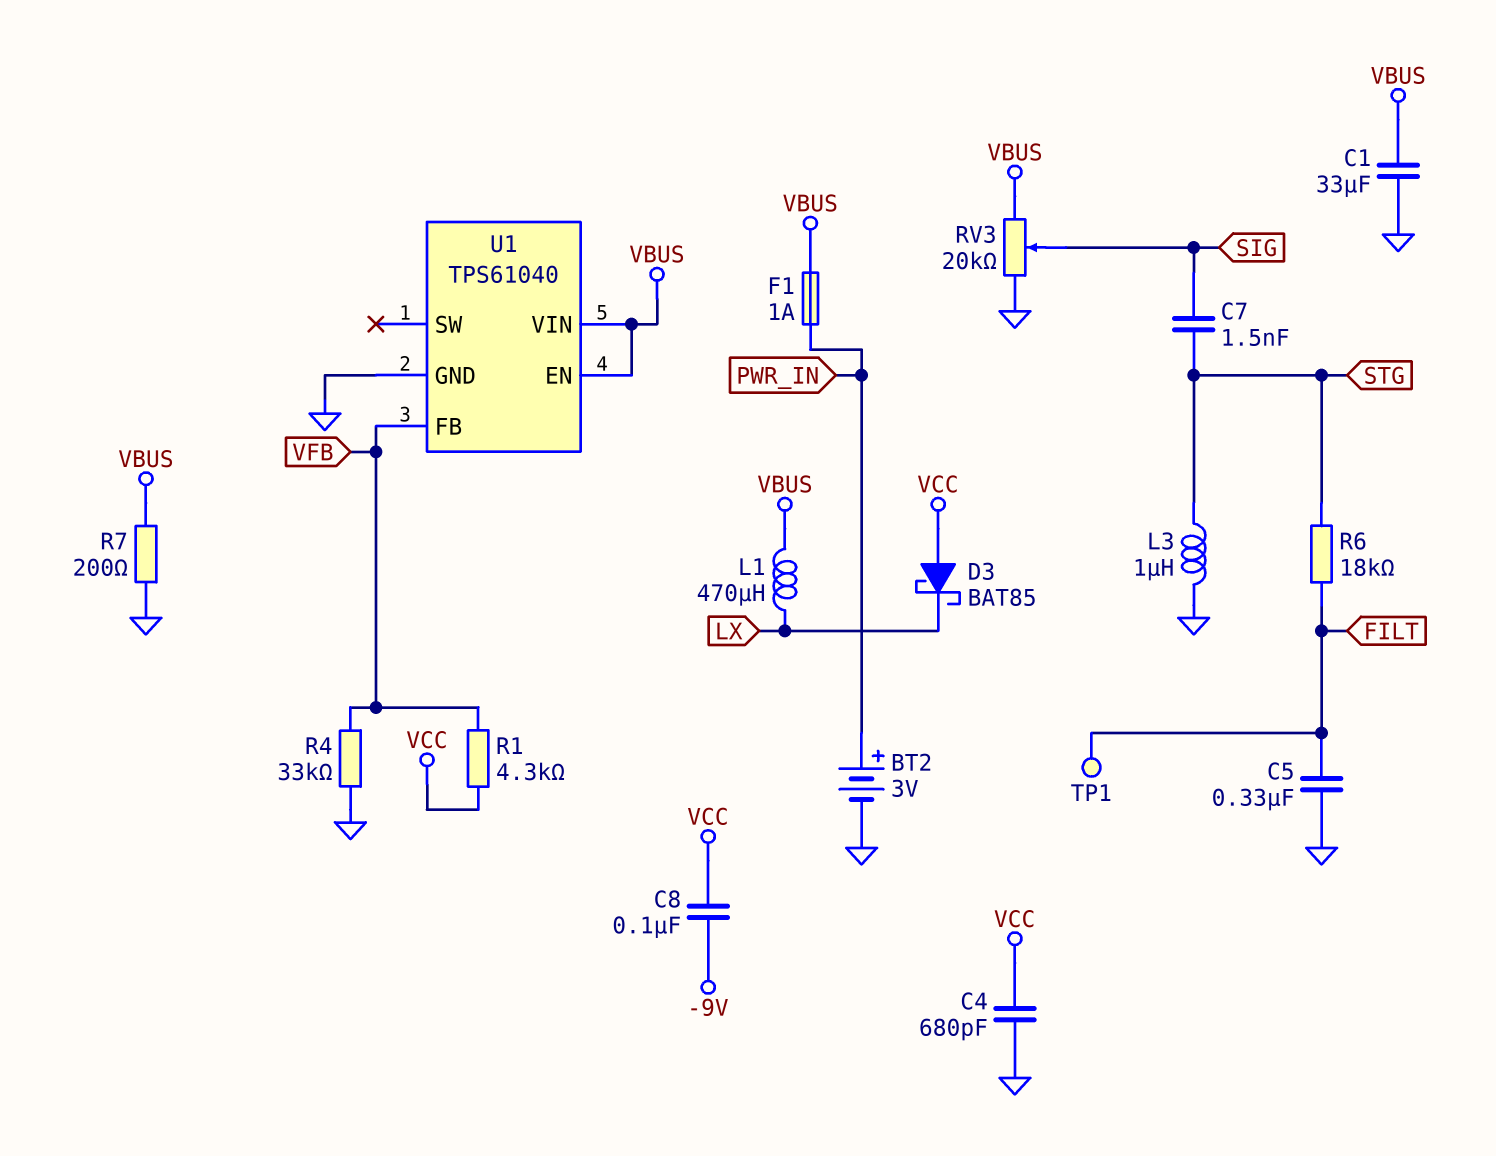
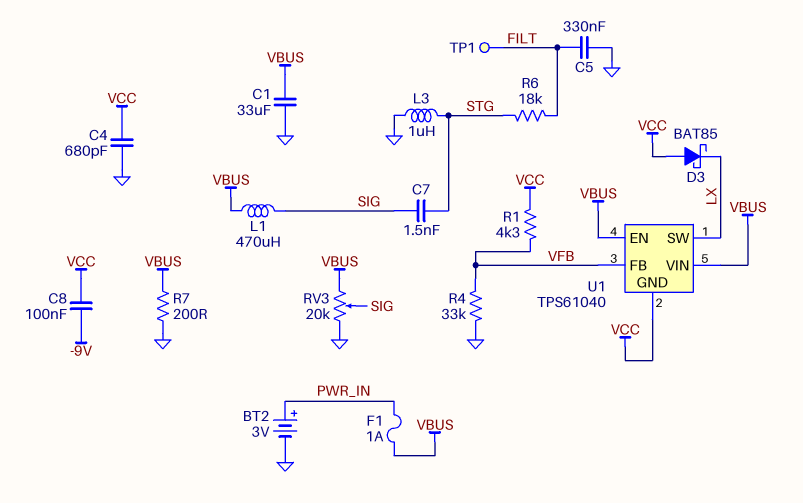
L1: 470uH (LX, VBUS) -> 470uH (SIG, VBUS)
U1 pin GND: GND -> VCC
U1 pin SW: none -> LX

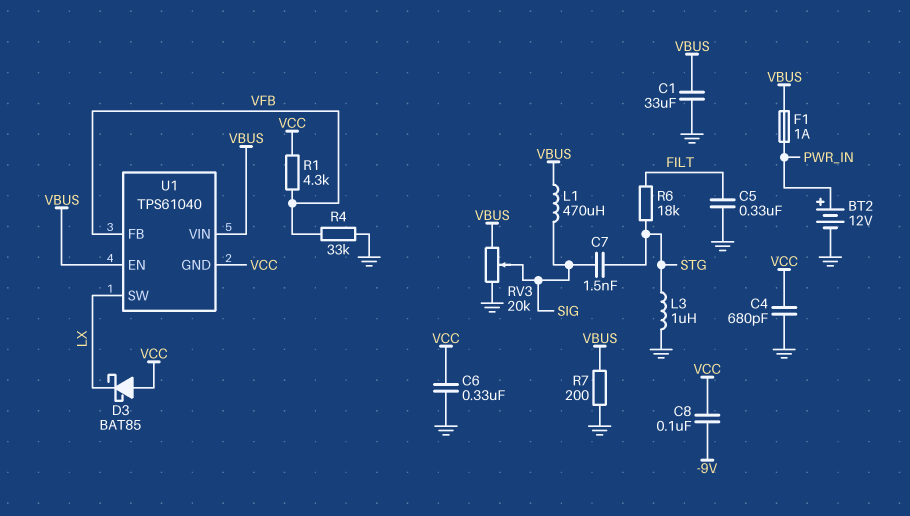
BT2: 3V (plus PWR_IN, minus GND) -> 12V (plus PWR_IN, minus GND)
C6: none -> 330nF (GND, VCC)
TP1: test point (FILT) -> none

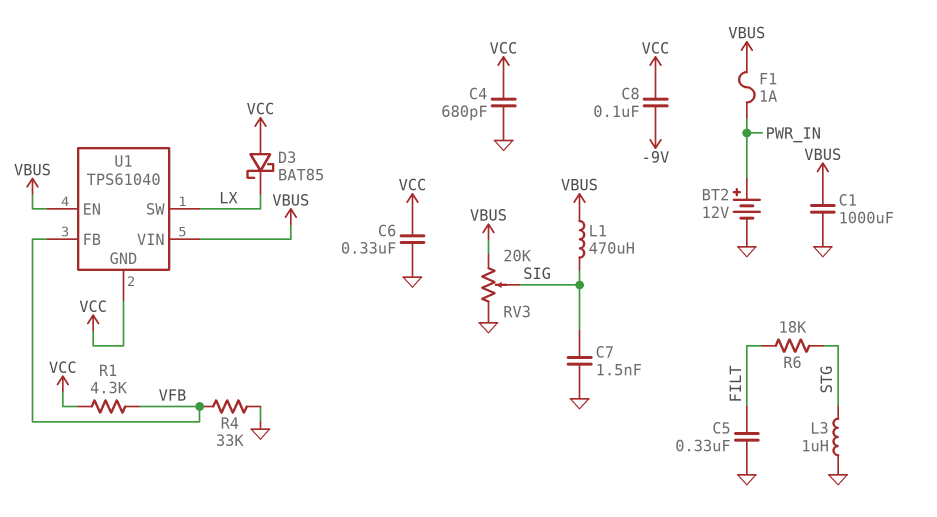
C1: 33uF (GND, VBUS) -> 1000uF (GND, VBUS)
C7: 1.5nF (SIG, STG) -> 1.5nF (GND, SIG)
R7: 200 (GND, VBUS) -> none

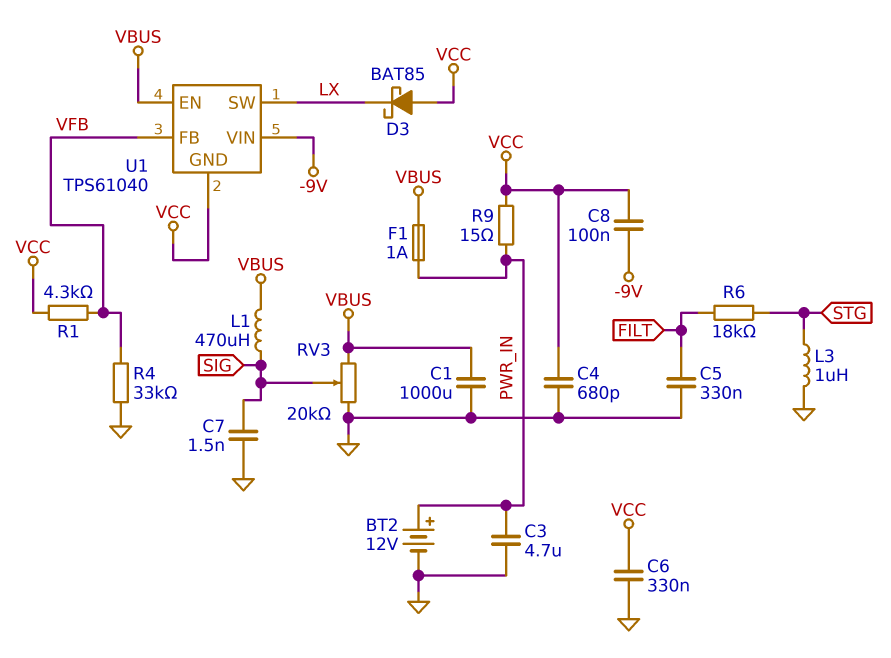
C3: none -> 4.7uF (GND, PWR_IN)
R9: none -> 15 (PWR_IN, VCC)
U1 pin VIN: VBUS -> -9V

